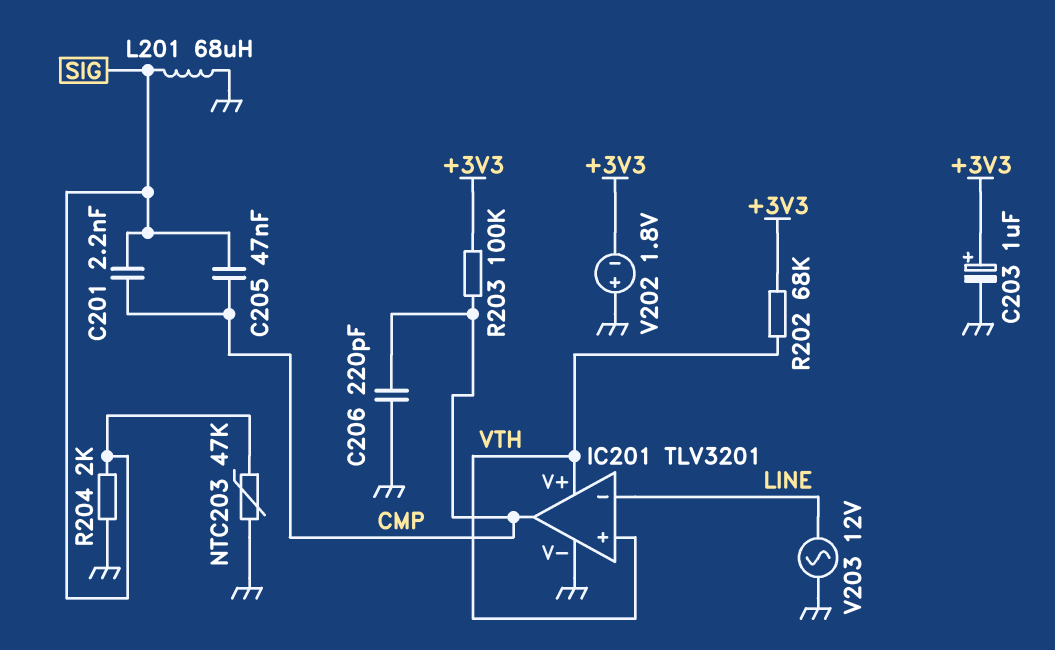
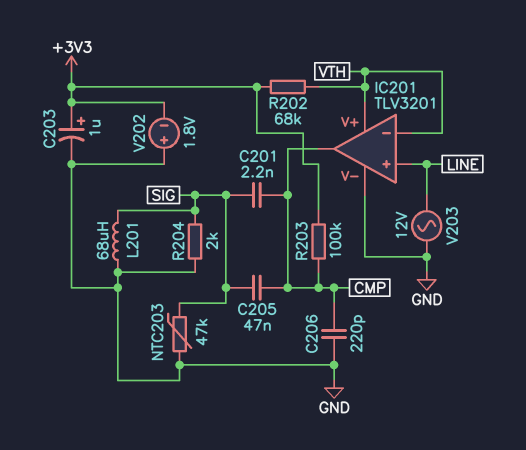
IC201 pin in+: VTH -> LINE
IC201 pin in-: LINE -> VTH

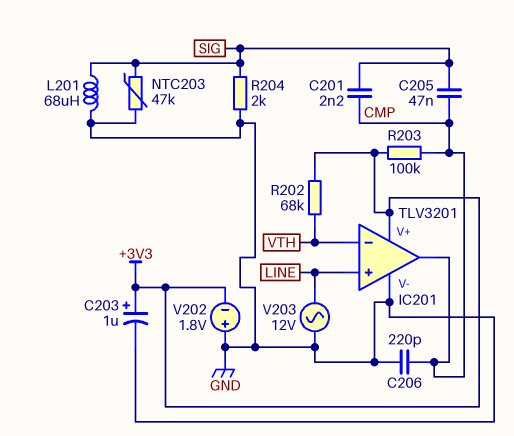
IC201 pin V+: VTH -> +3V3

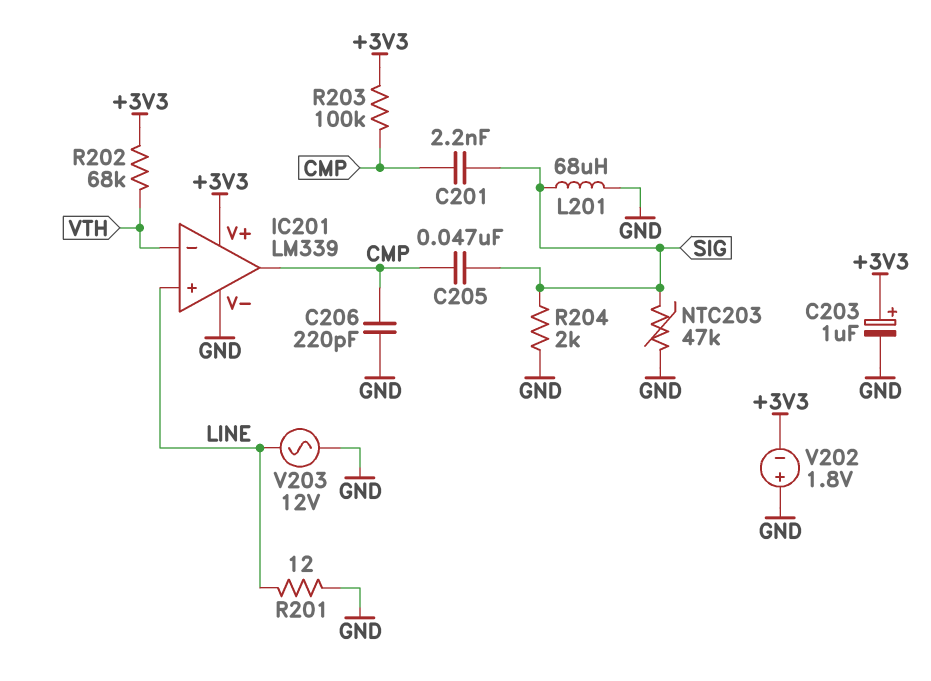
IC201: TLV3201 -> LM339
R201: none -> 12 (GND, LINE)

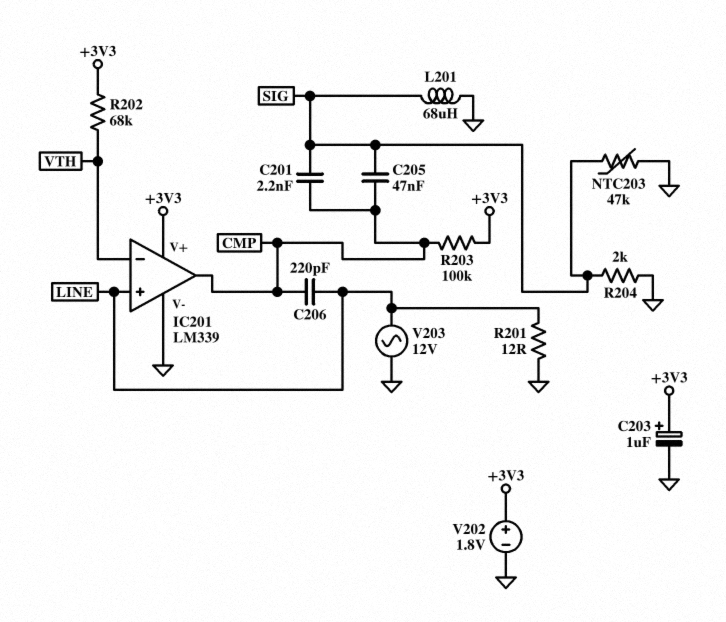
C206: 220pF (CMP, GND) -> 220pF (CMP, LINE)
V202: 1.8V (plus GND, minus +3V3) -> 1.8V (plus +3V3, minus GND)

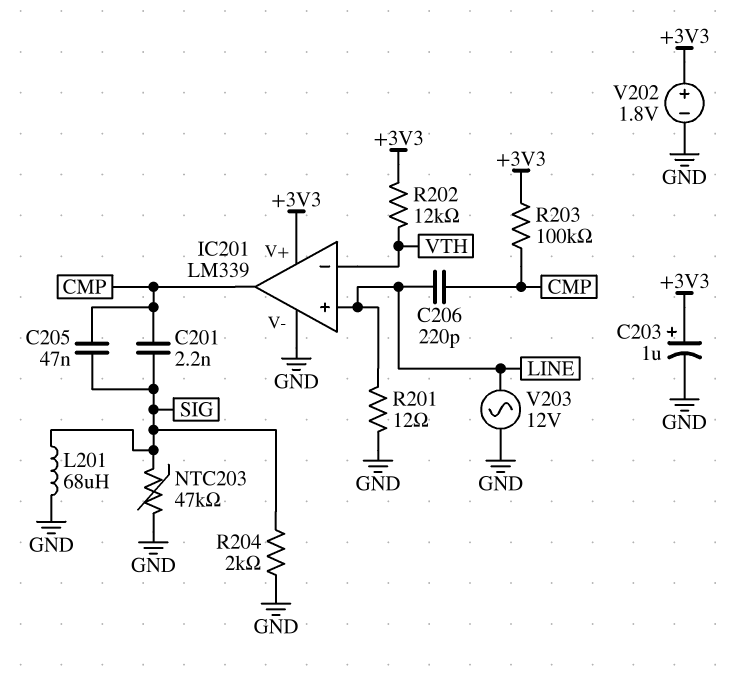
R202: 68k (+3V3, VTH) -> 12k (+3V3, VTH)

